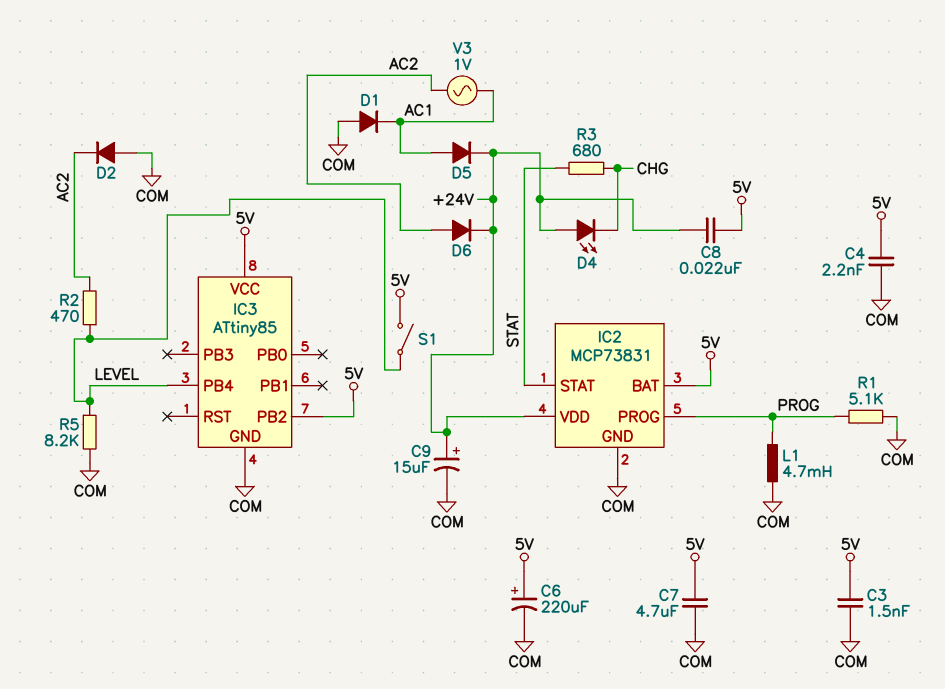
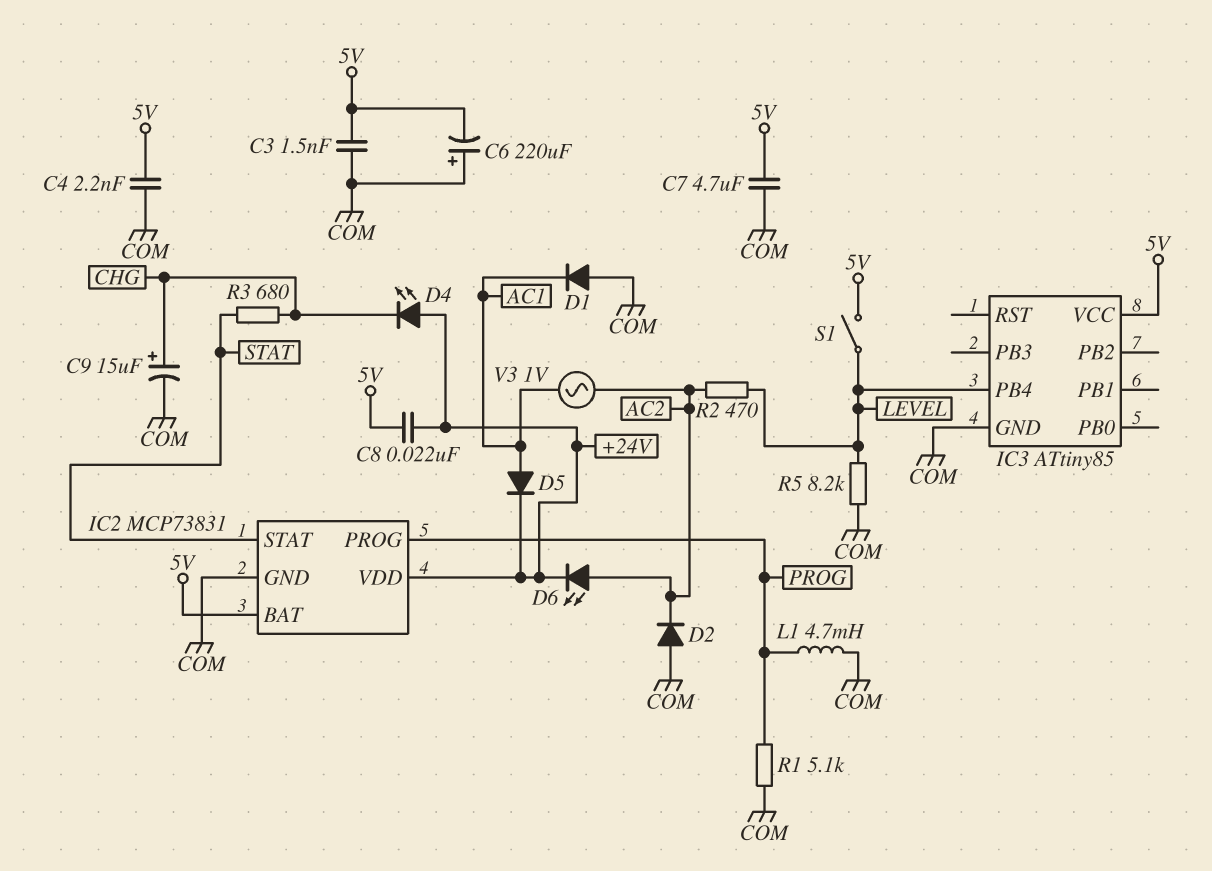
C6: 220uF (plus 5V, minus COM) -> 220uF (plus COM, minus 5V)
C9: 15uF (plus +24V, minus COM) -> 15uF (plus CHG, minus COM)
D6: diode (A AC2, K +24V) -> LED (A AC2, K +24V)
IC3 pin PB2: 5V -> none

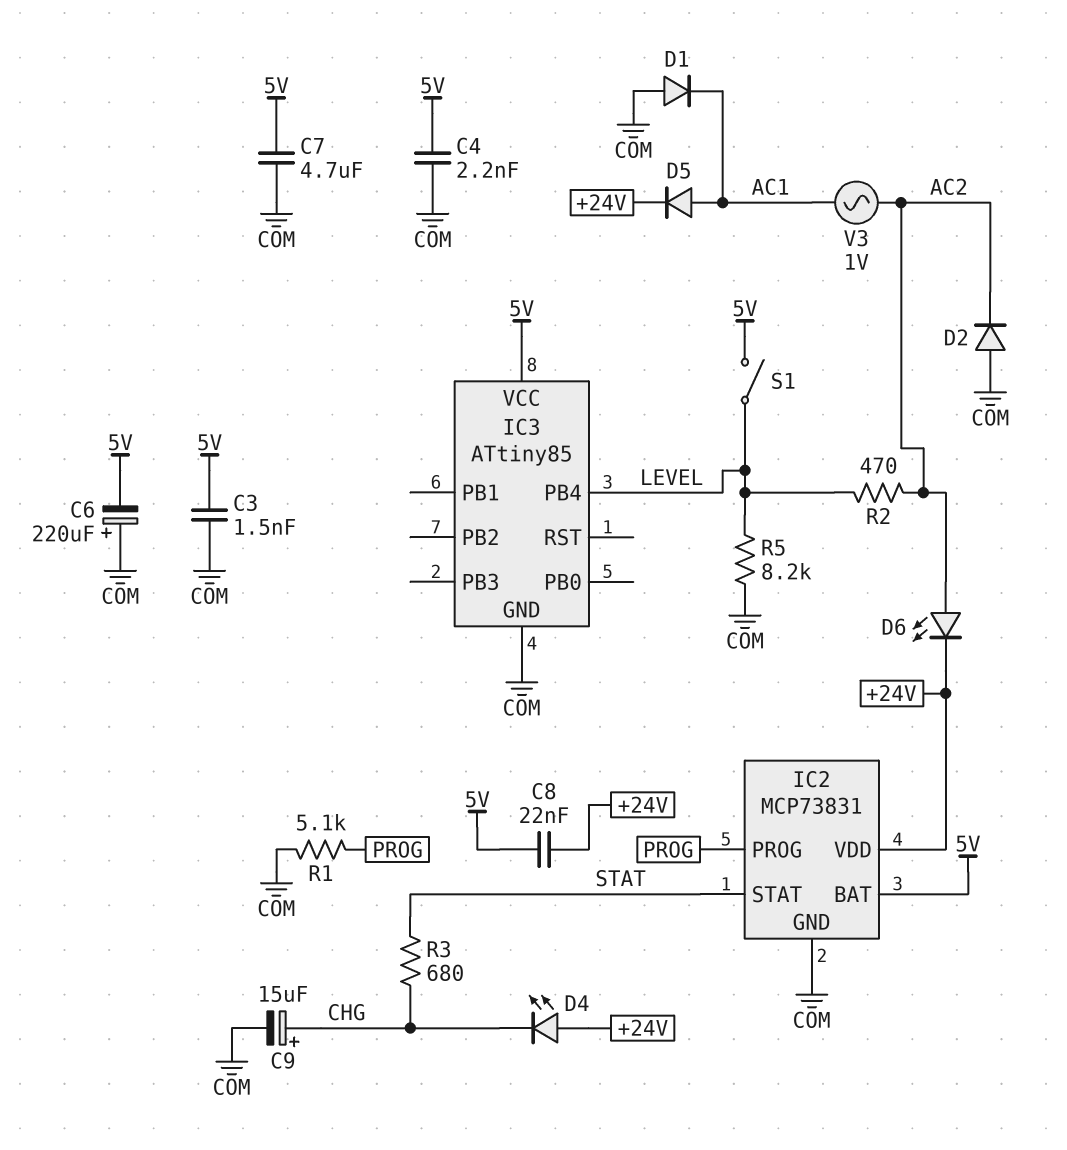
L1: 4.7mH (COM, PROG) -> none

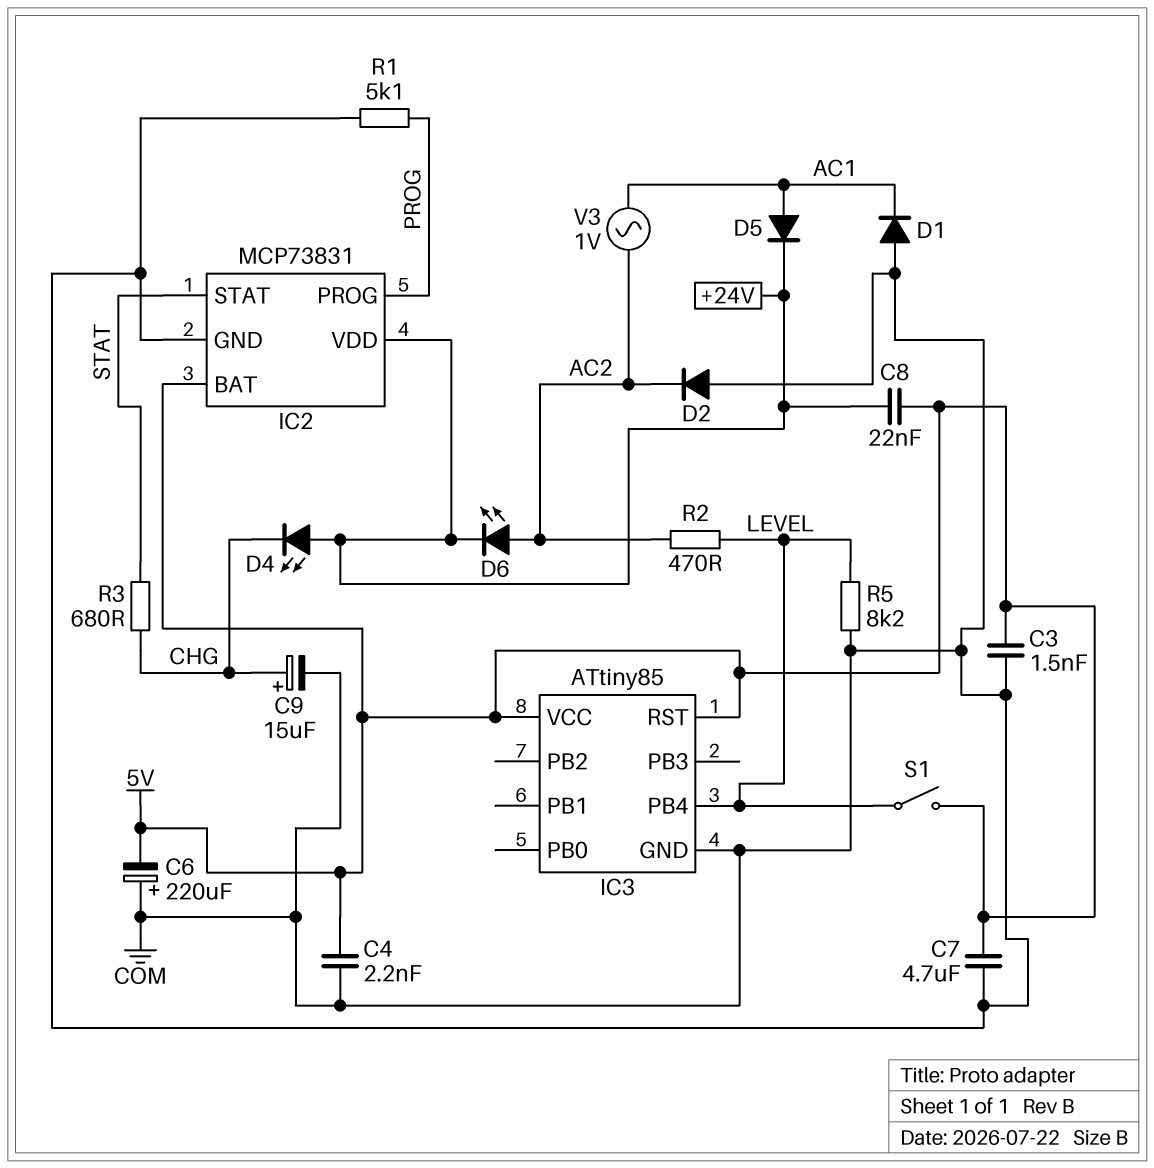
IC3 pin RST: none -> 5V

